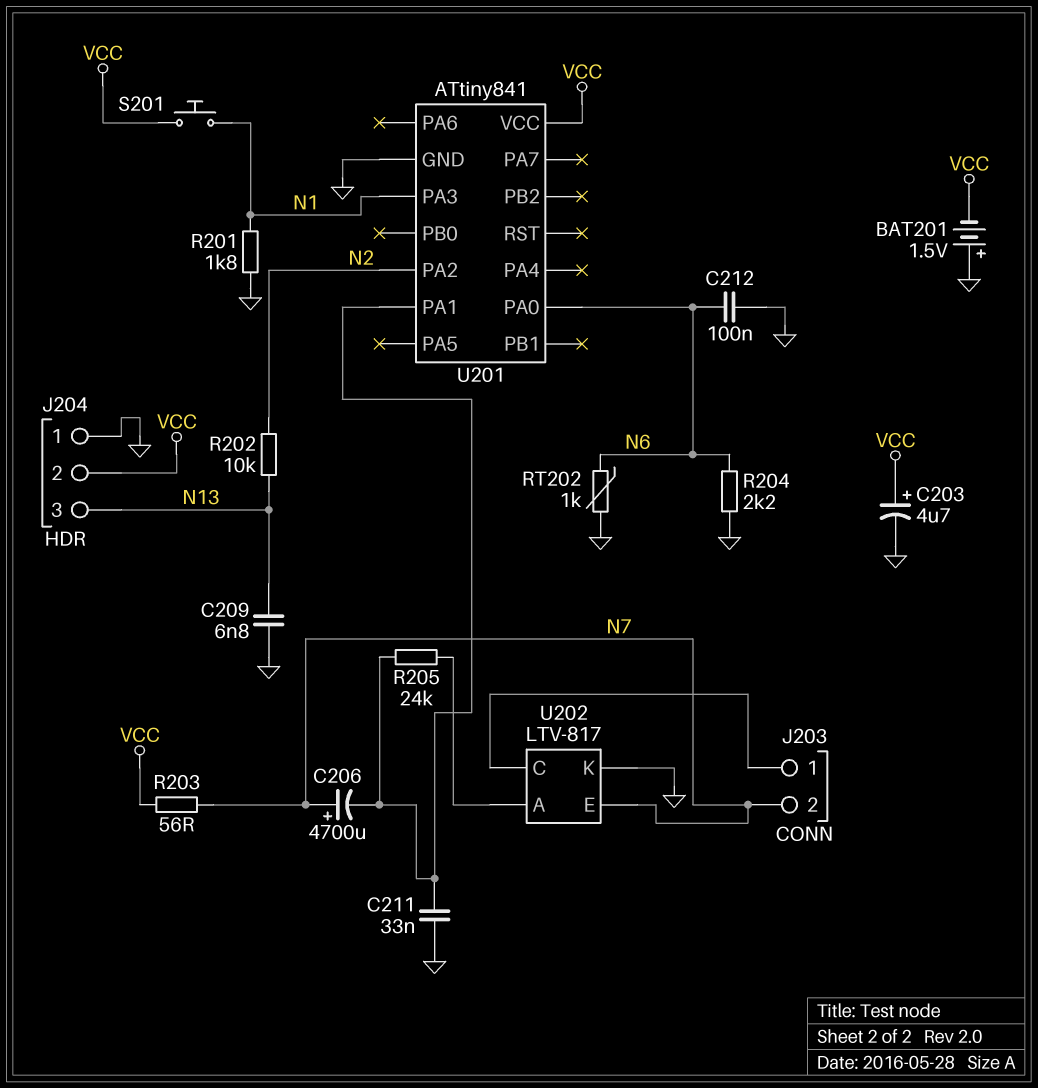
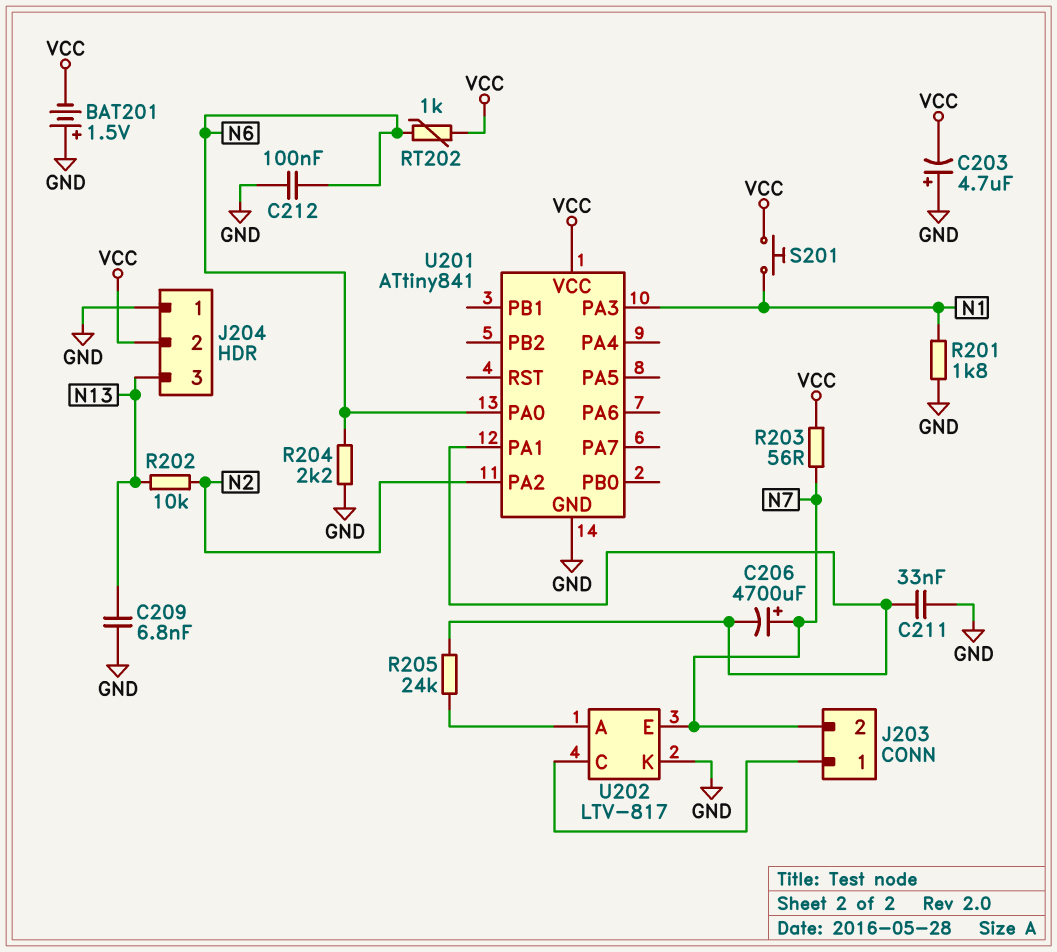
C203: 4.7uF (plus VCC, minus GND) -> 4.7uF (plus GND, minus VCC)
RT202: 1k (GND, N6) -> 1k (N6, VCC)

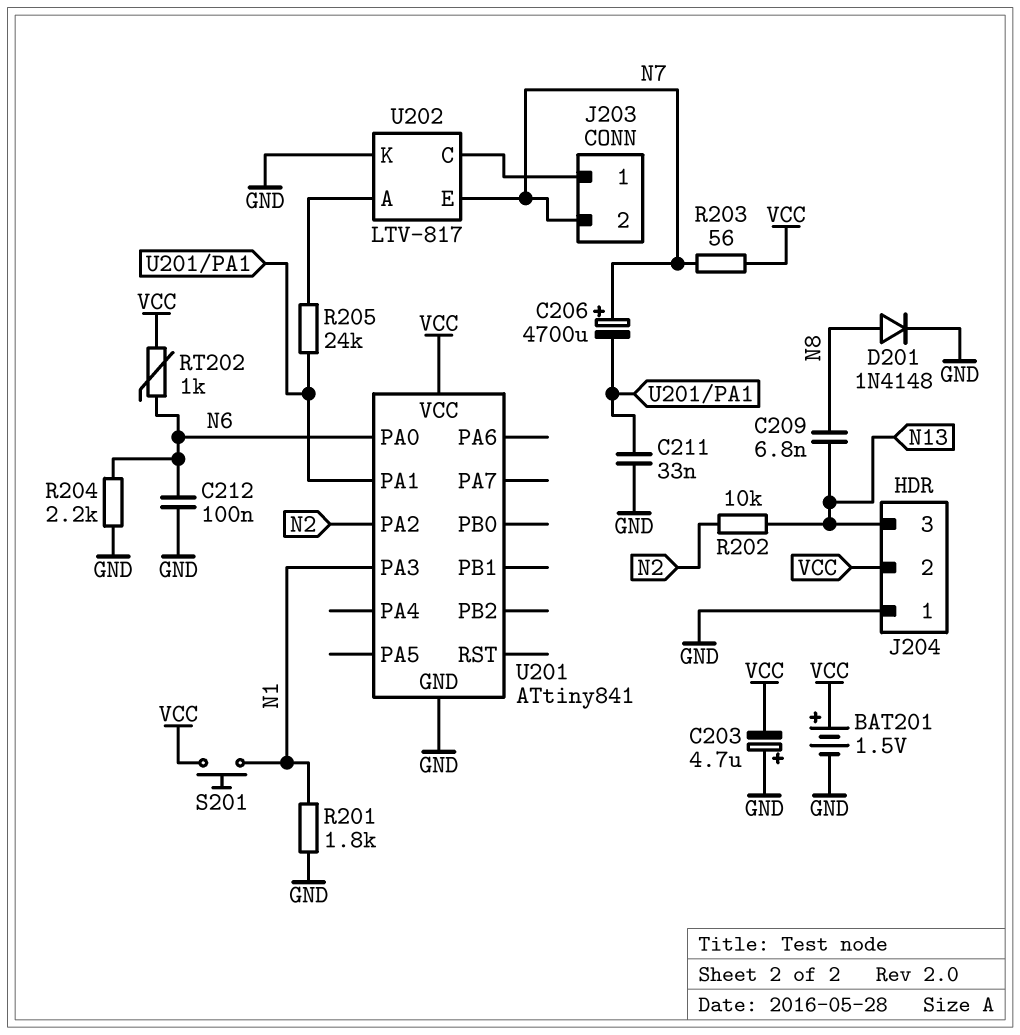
BAT201: 1.5V (plus GND, minus VCC) -> 1.5V (plus VCC, minus GND)
C209: 6.8nF (GND, N13) -> 6.8nF (N8, N13)
D201: none -> diode 1N4148 (A N8, K GND)

